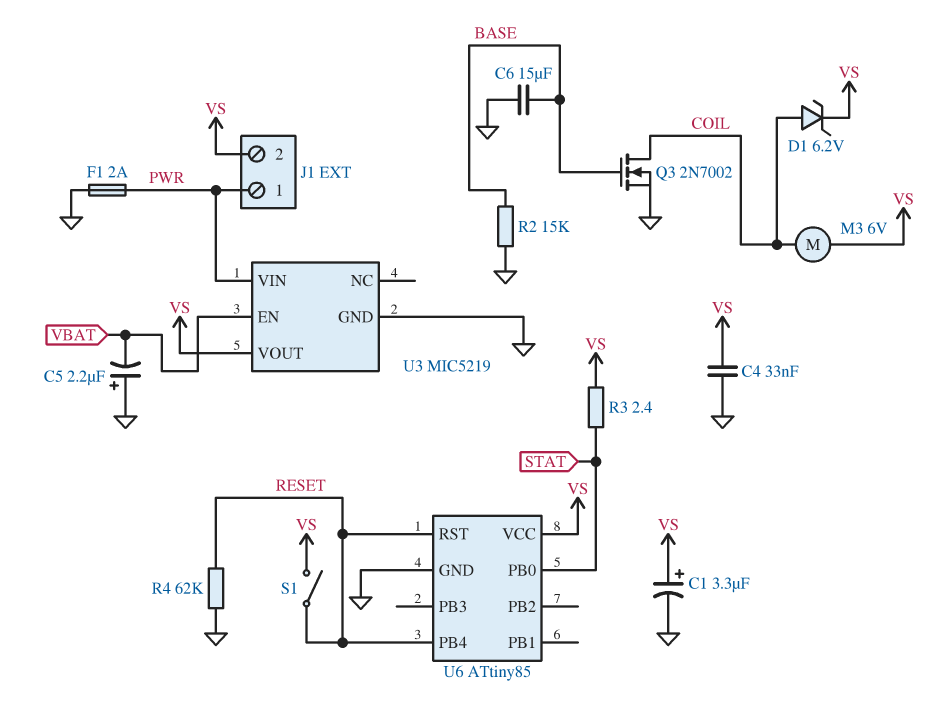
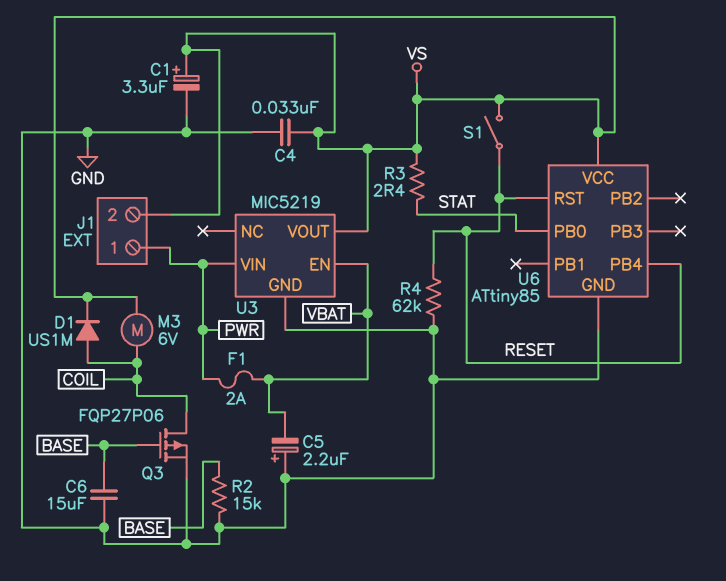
D1: zener 6.2V (A COIL, K VS) -> diode US1M (A COIL, K VS)
F1: 2A (GND, PWR) -> 2A (PWR, VBAT)
Q3: NMOS 2N7002 (G BASE, D COIL, S GND) -> PMOS FQP27P06 (G BASE, D COIL, S GND)

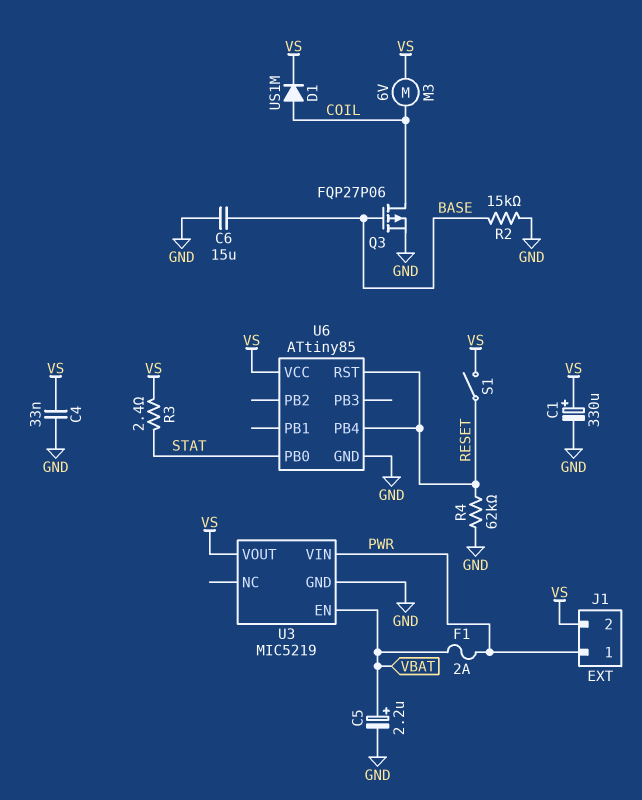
C1: 3.3uF (plus VS, minus GND) -> 330uF (plus VS, minus GND)
C5: 2.2uF (plus GND, minus VBAT) -> 2.2uF (plus VBAT, minus GND)

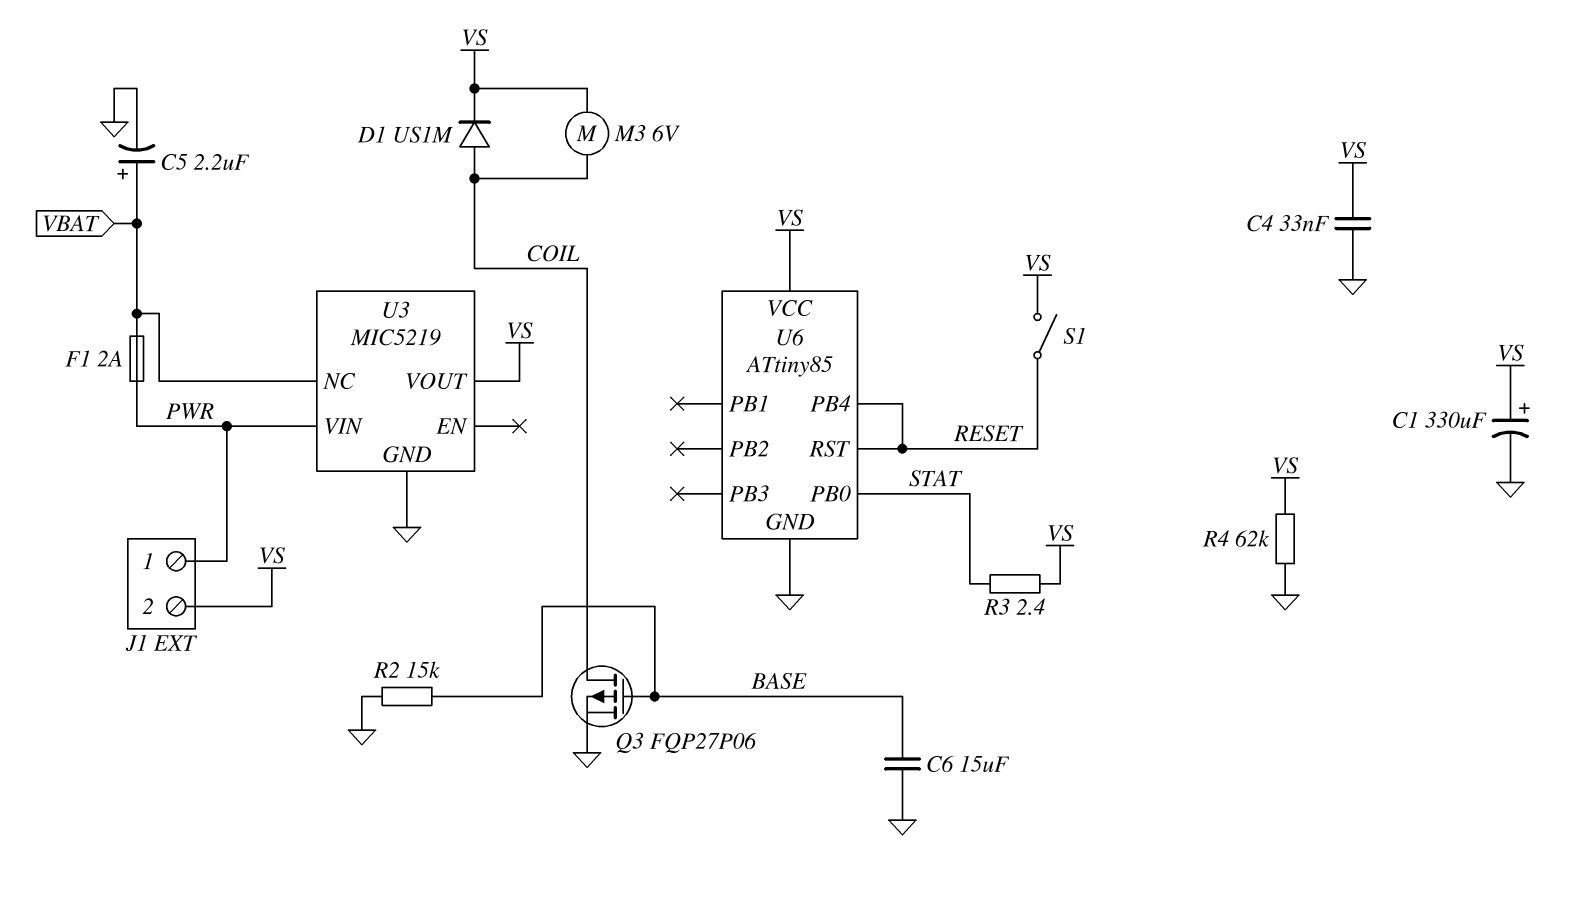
R4: 62k (GND, RESET) -> 62k (GND, VS)
U3 pin EN: VBAT -> none
U3 pin NC: none -> VBAT

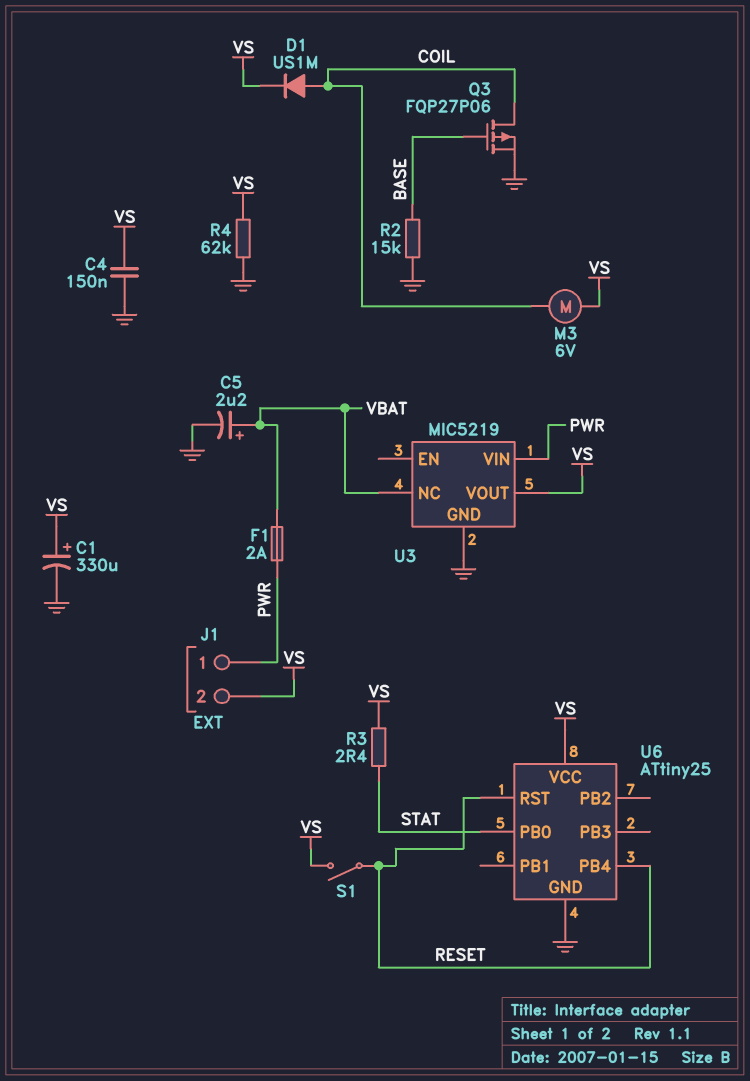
C4: 33nF (GND, VS) -> 150nF (GND, VS)
C6: 15uF (BASE, GND) -> none
U6: ATtiny85 -> ATtiny25

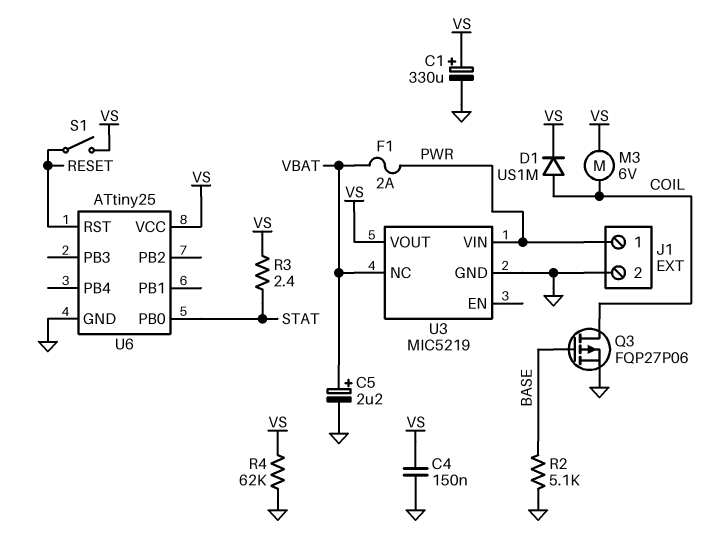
J1 pin 2: VS -> GND
R2: 15k (BASE, GND) -> 5.1k (BASE, GND)
U6 pin PB4: RESET -> none

